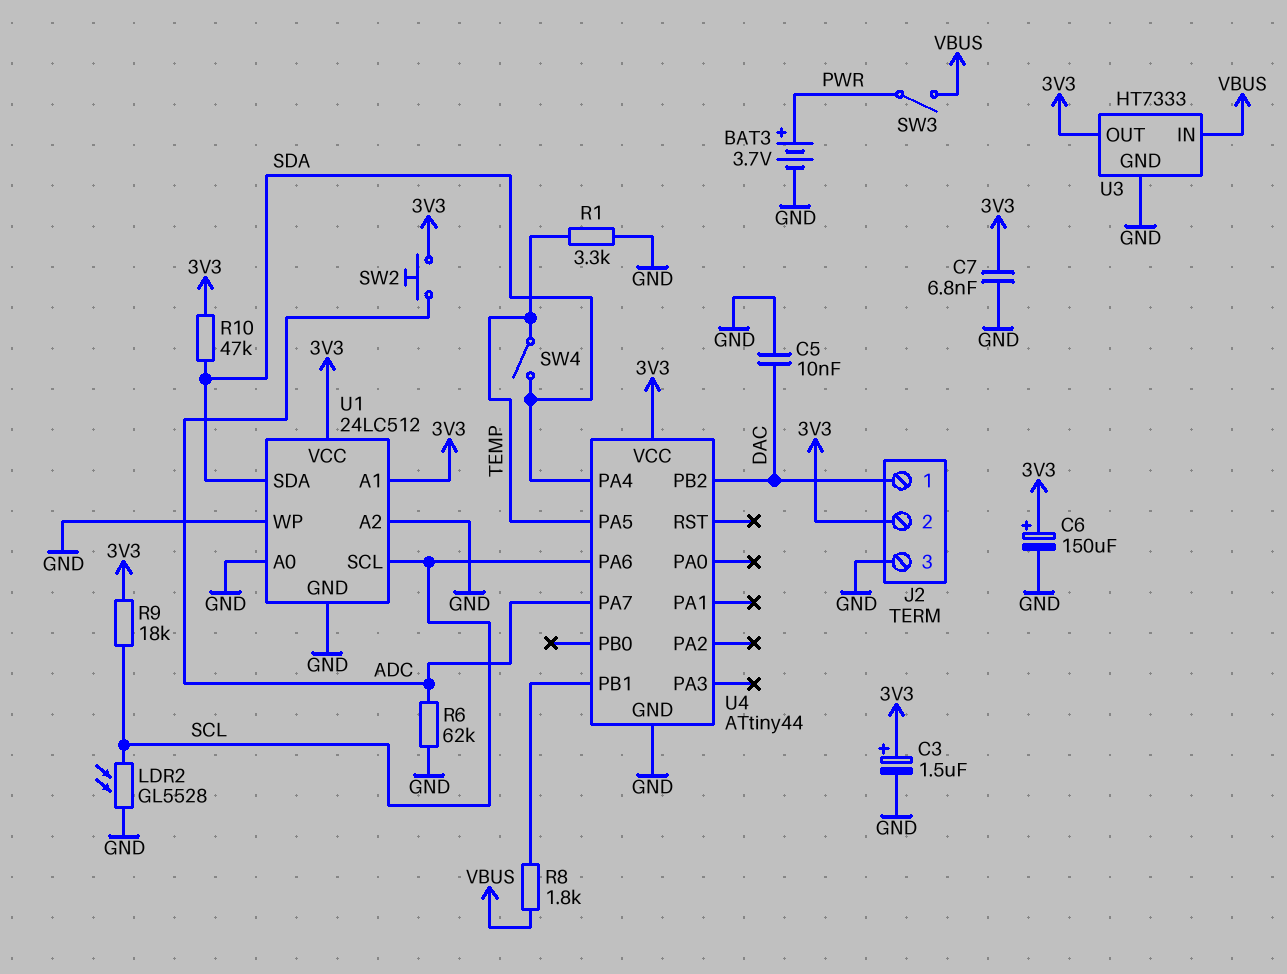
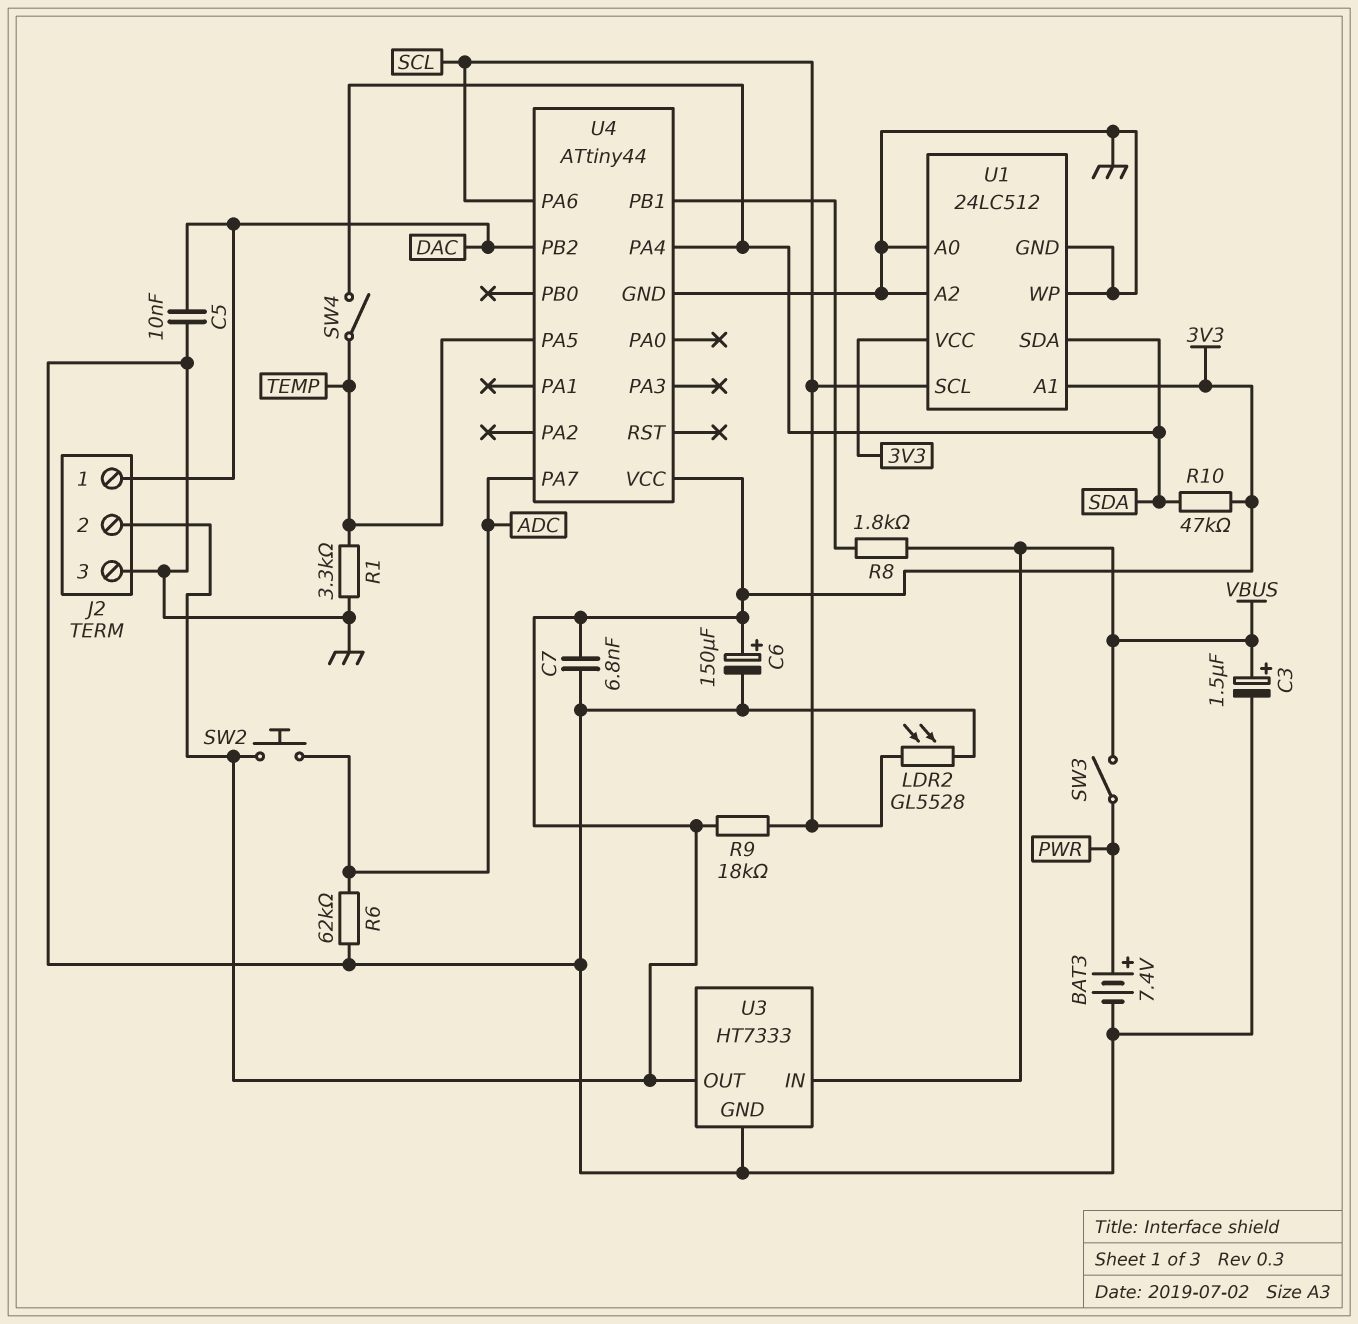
BAT3: 3.7V (plus PWR, minus GND) -> 7.4V (plus PWR, minus GND)
C3: 1.5uF (plus 3V3, minus GND) -> 1.5uF (plus VBUS, minus GND)

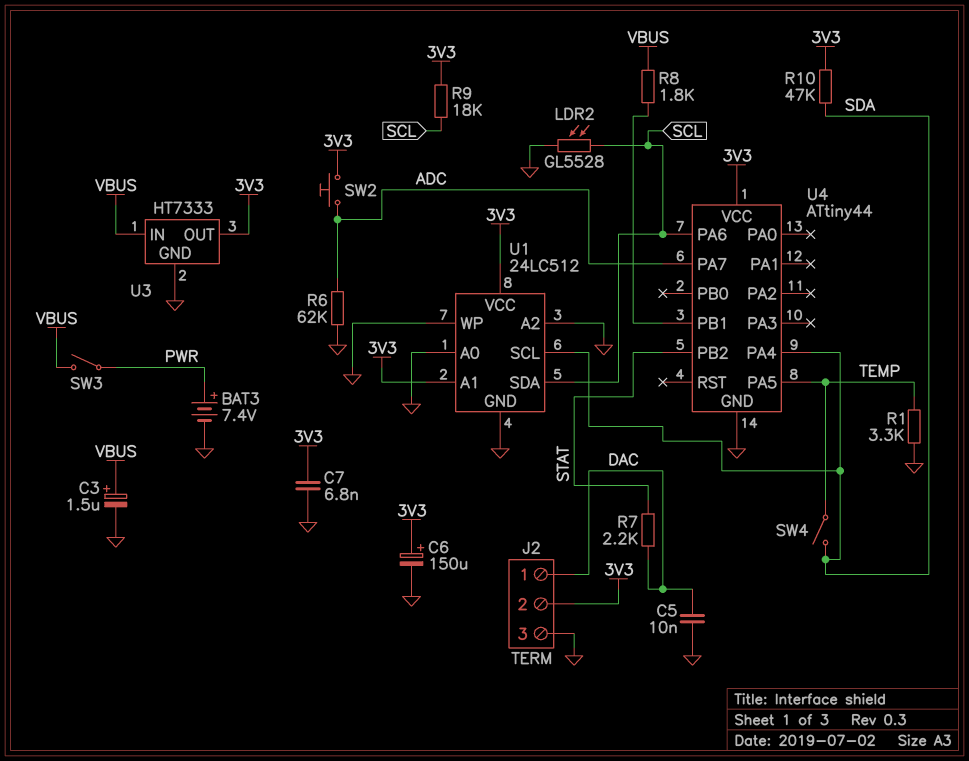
R7: none -> 2.2k (DAC, STAT)
U1 pin SCL: SCL -> SDA
U1 pin SDA: SDA -> SCL
U4 pin PB2: DAC -> STAT

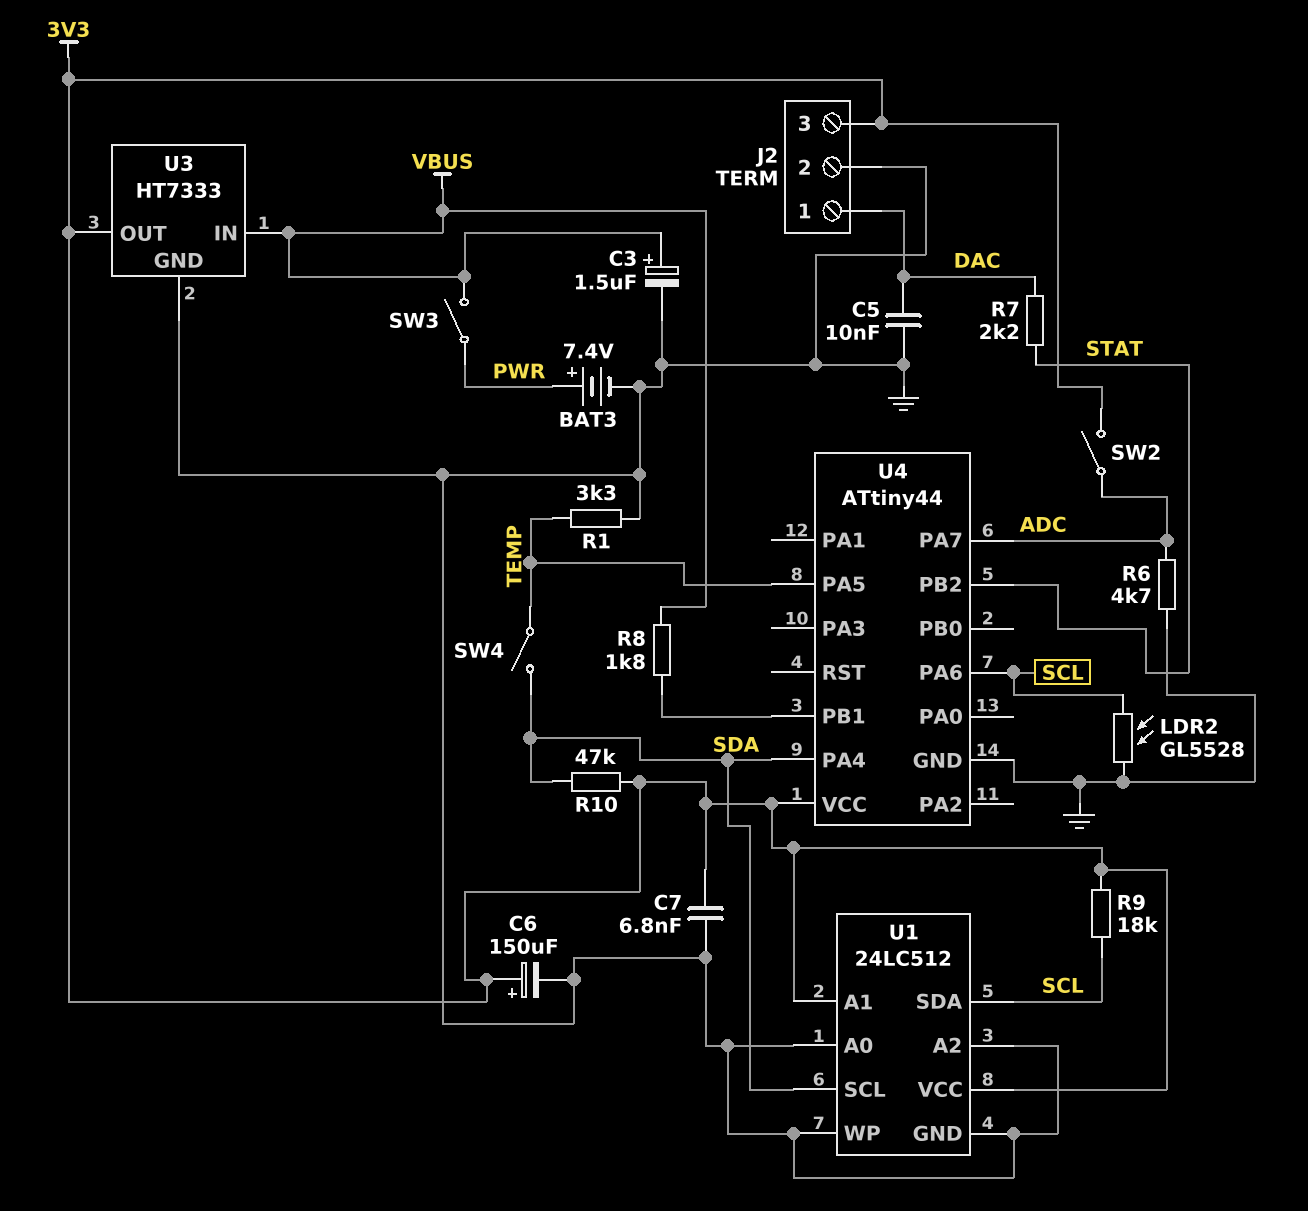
J2 pin 2: 3V3 -> GND
J2 pin 3: GND -> 3V3
R6: 62k (ADC, GND) -> 4.7k (ADC, GND)
SW2: button (3V3, ADC) -> switch (3V3, ADC)

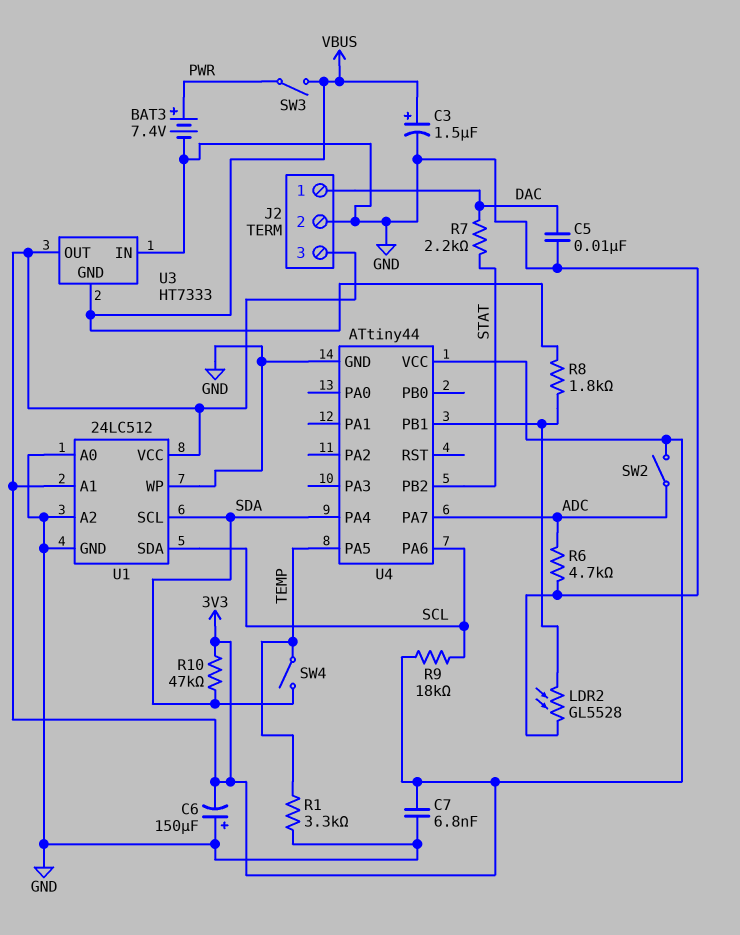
C6: 150uF (plus 3V3, minus GND) -> 150uF (plus GND, minus 3V3)
LDR2: GL5528 (GND, SCL) -> GL5528 (GND, U4/PB1)
U3 pin GND: GND -> VBUS
U3 pin IN: VBUS -> GND

